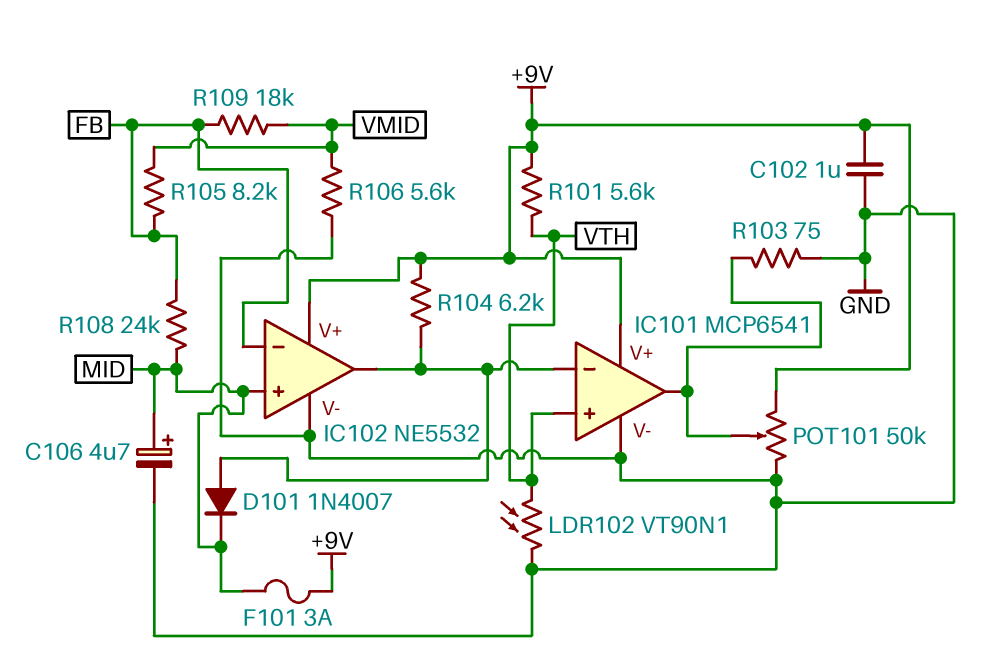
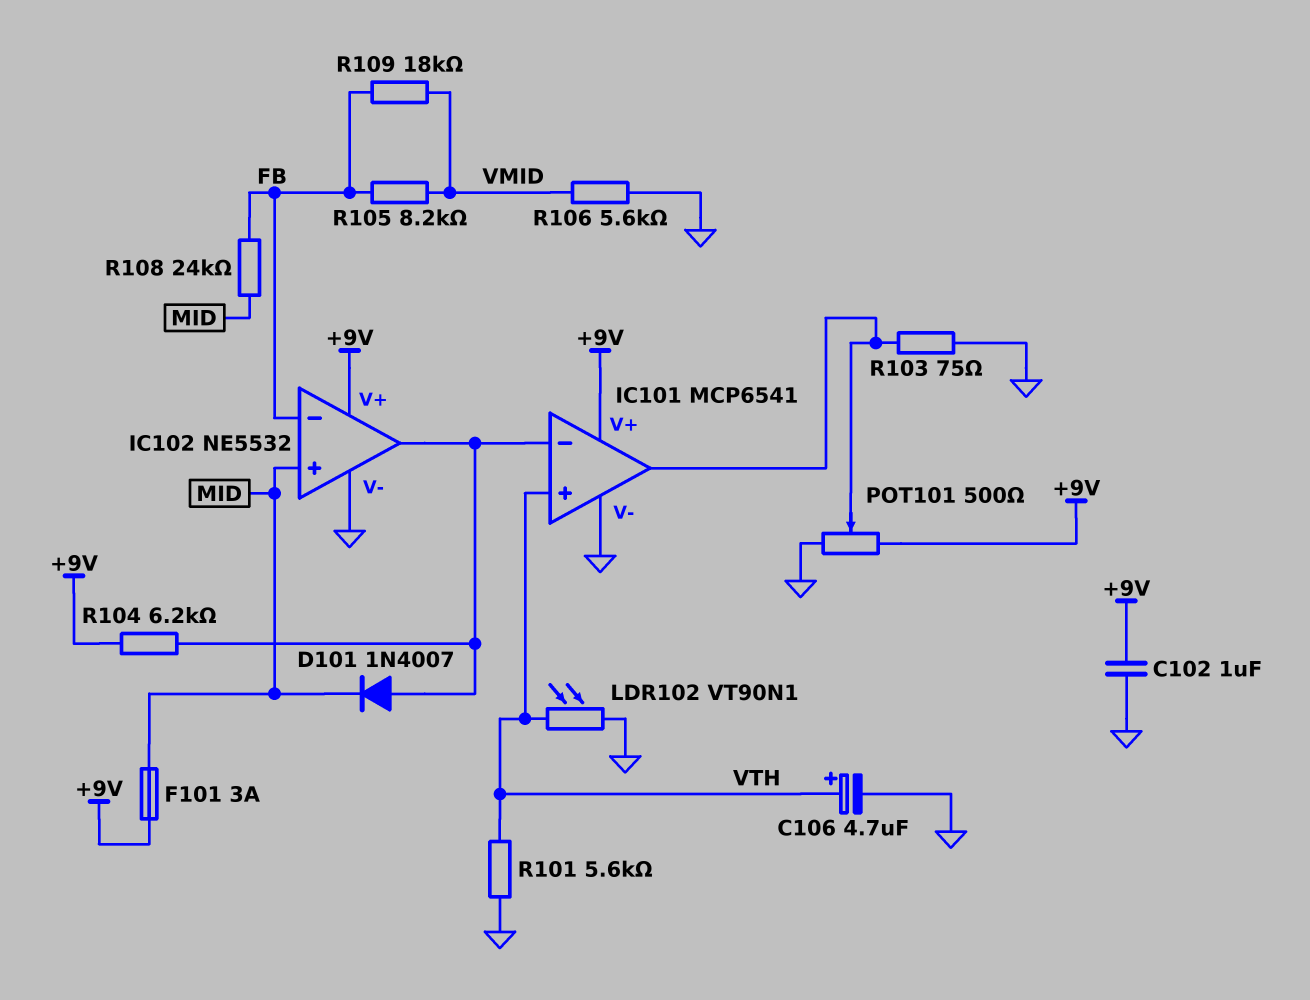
C106: 4.7uF (plus MID, minus GND) -> 4.7uF (plus VTH, minus GND)
POT101: 50k (+9V, GND, wiper IC101/out) -> 500 (+9V, GND, wiper IC101/out)
R101: 5.6k (+9V, VTH) -> 5.6k (GND, VTH)

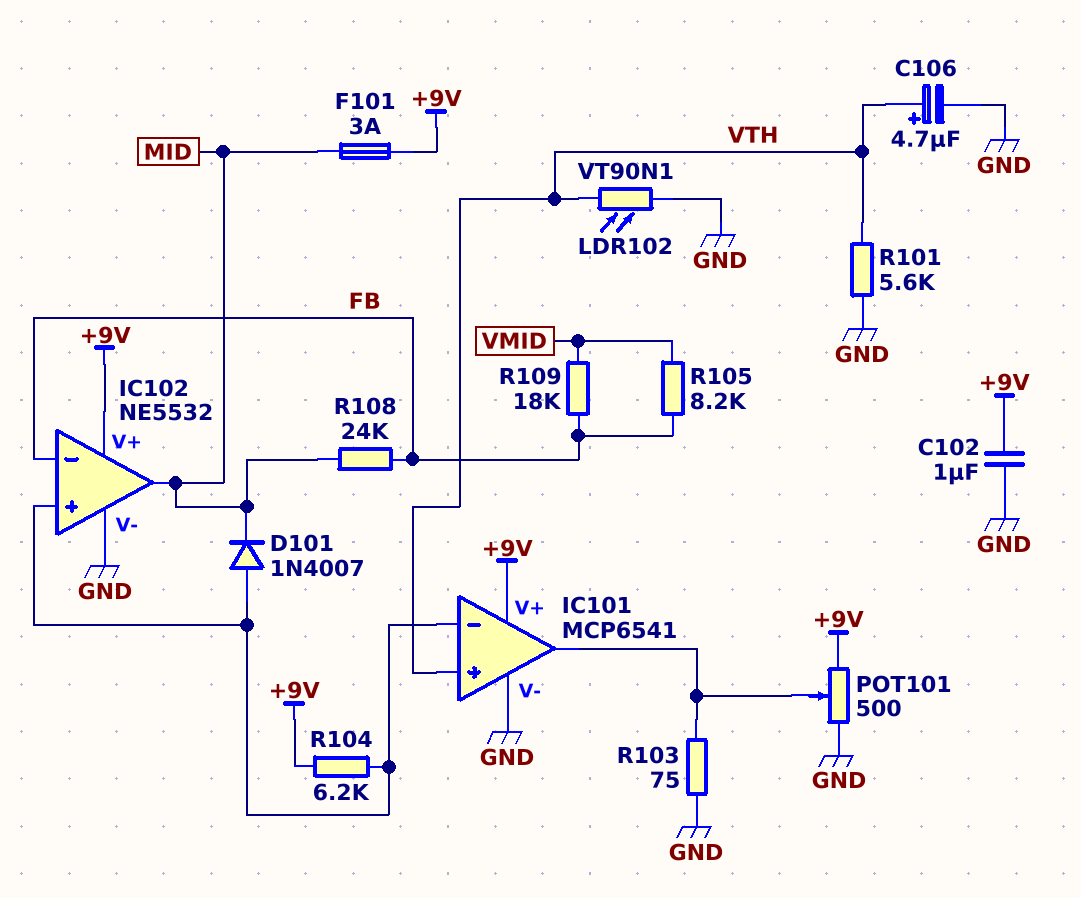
IC102 pin in+: MID -> IC101/in-
IC102 pin out: IC101/in- -> MID
R106: 5.6k (GND, VMID) -> none

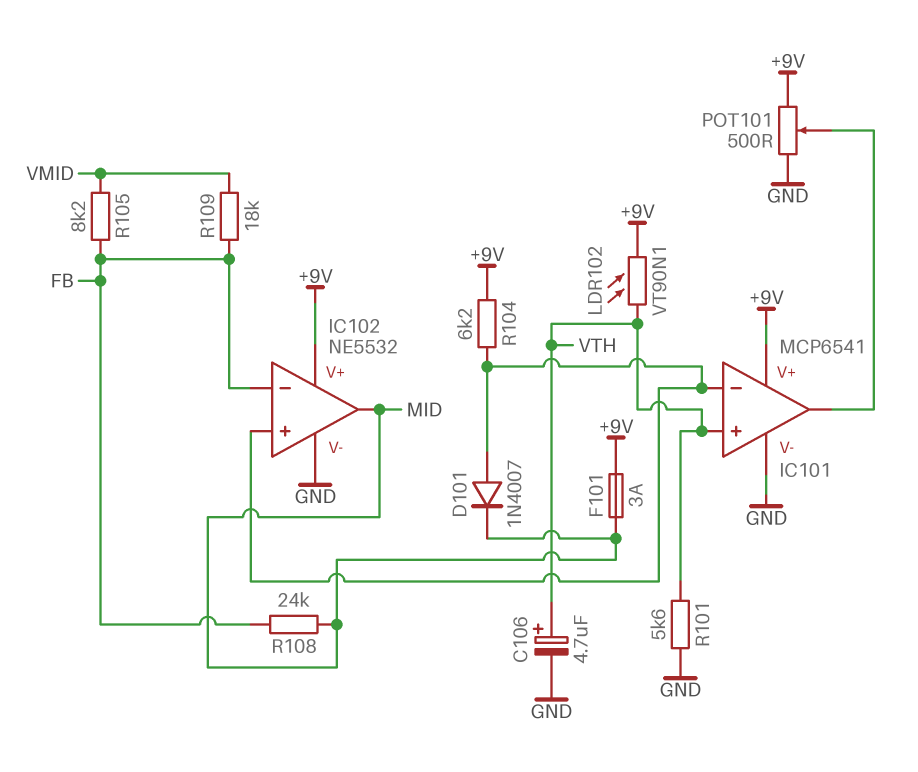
C102: 1uF (+9V, GND) -> none
LDR102: VT90N1 (GND, VTH) -> VT90N1 (+9V, VTH)
R103: 75 (GND, IC101/out) -> none

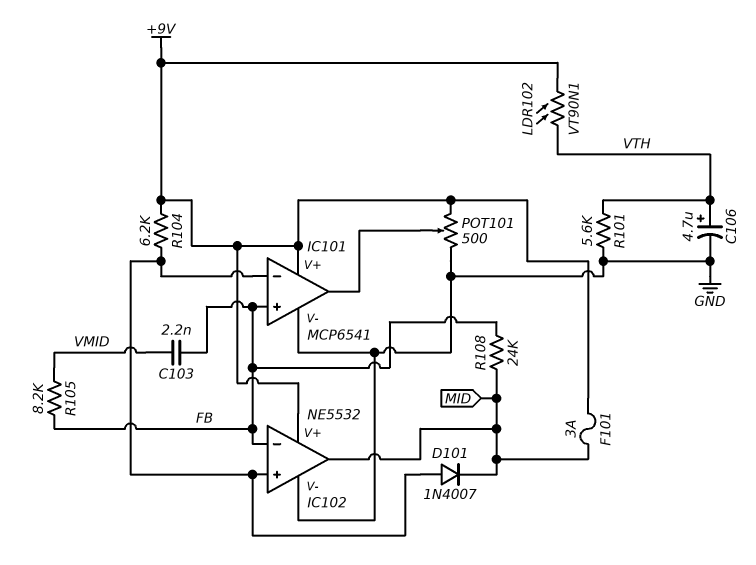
C103: none -> 2.2nF (FB, VMID)
IC101 pin in+: VTH -> FB
R109: 18k (FB, VMID) -> none

